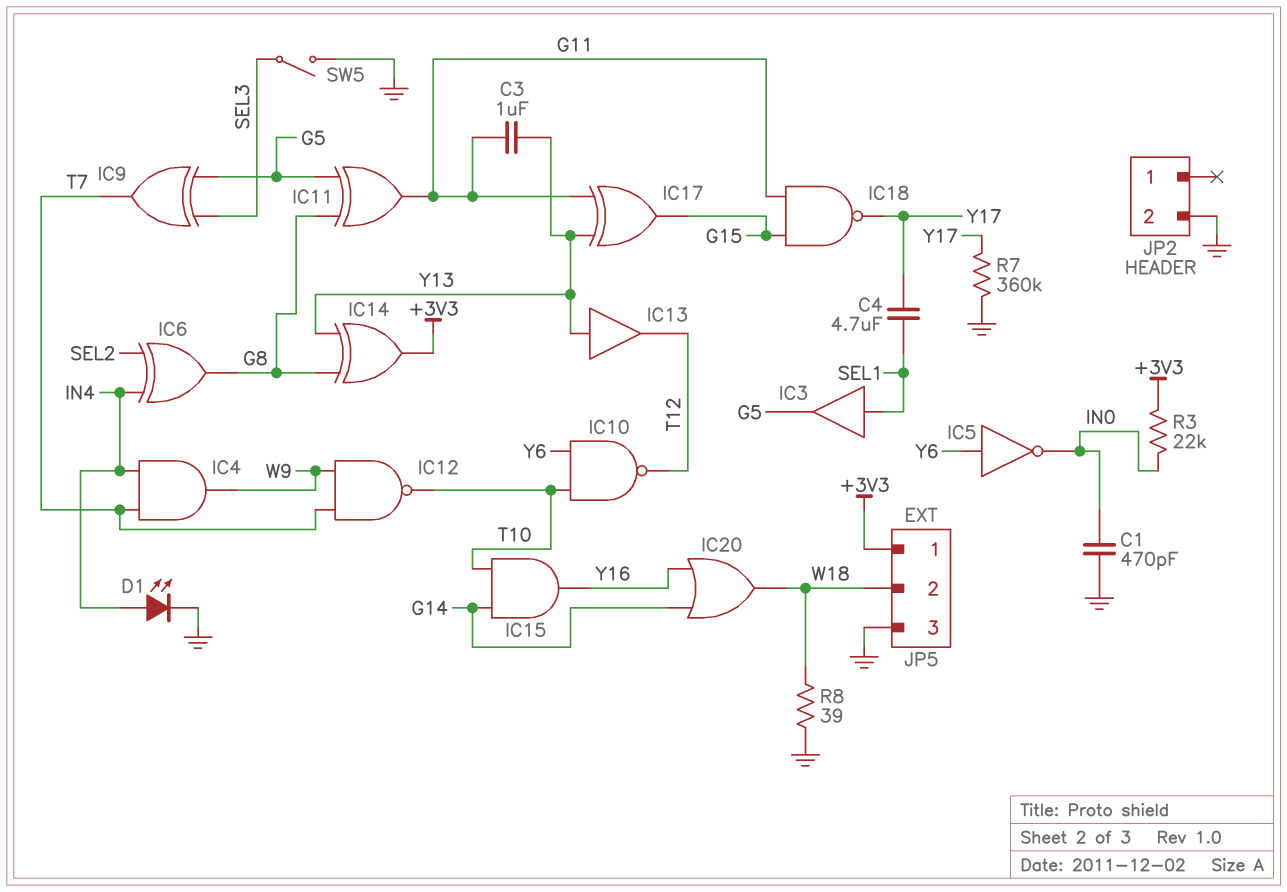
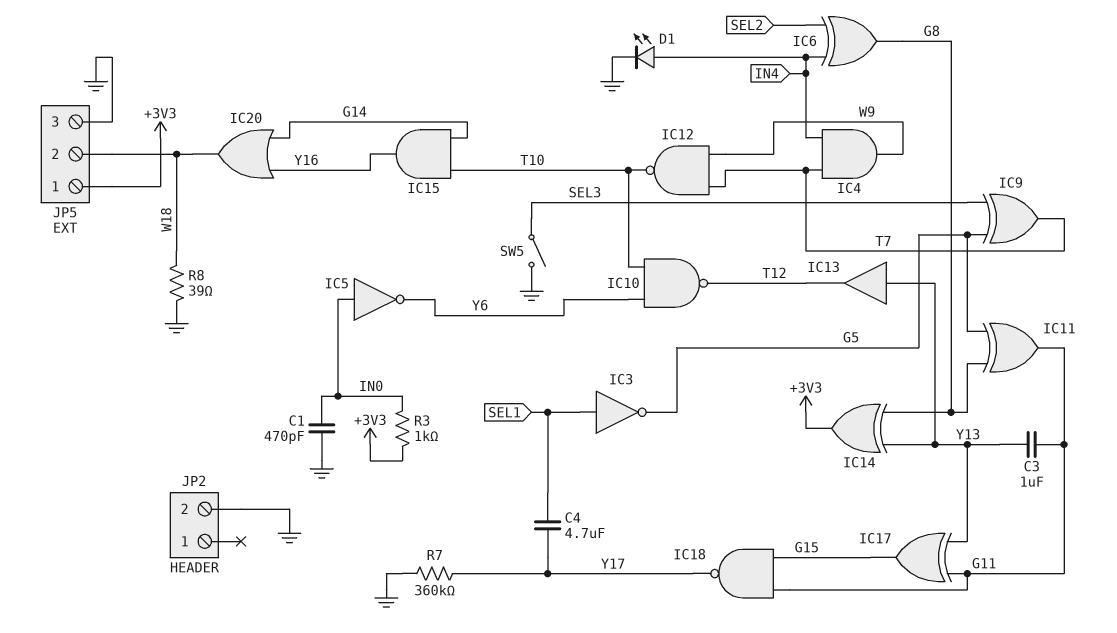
IC3: buffer (in SEL1, out G5) -> NOT (in SEL1, out G5)
IC5: NOT (in Y6, out IN0) -> NOT (in IN0, out Y6)
R3: 22k (+3V3, IN0) -> 1k (+3V3, IN0)

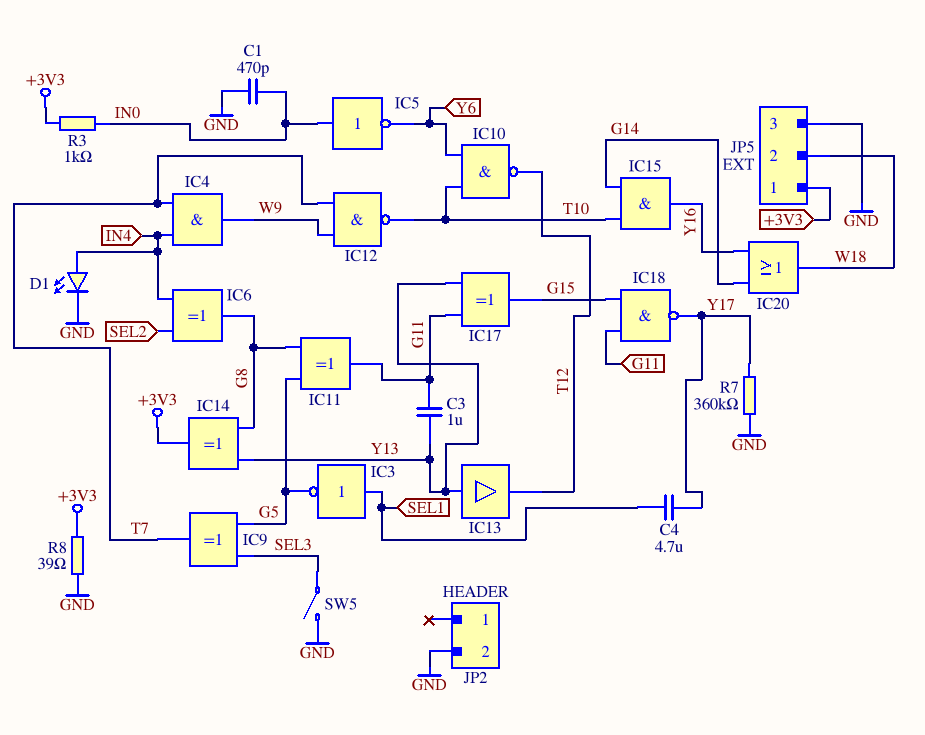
R8: 39 (GND, W18) -> 39 (+3V3, GND)

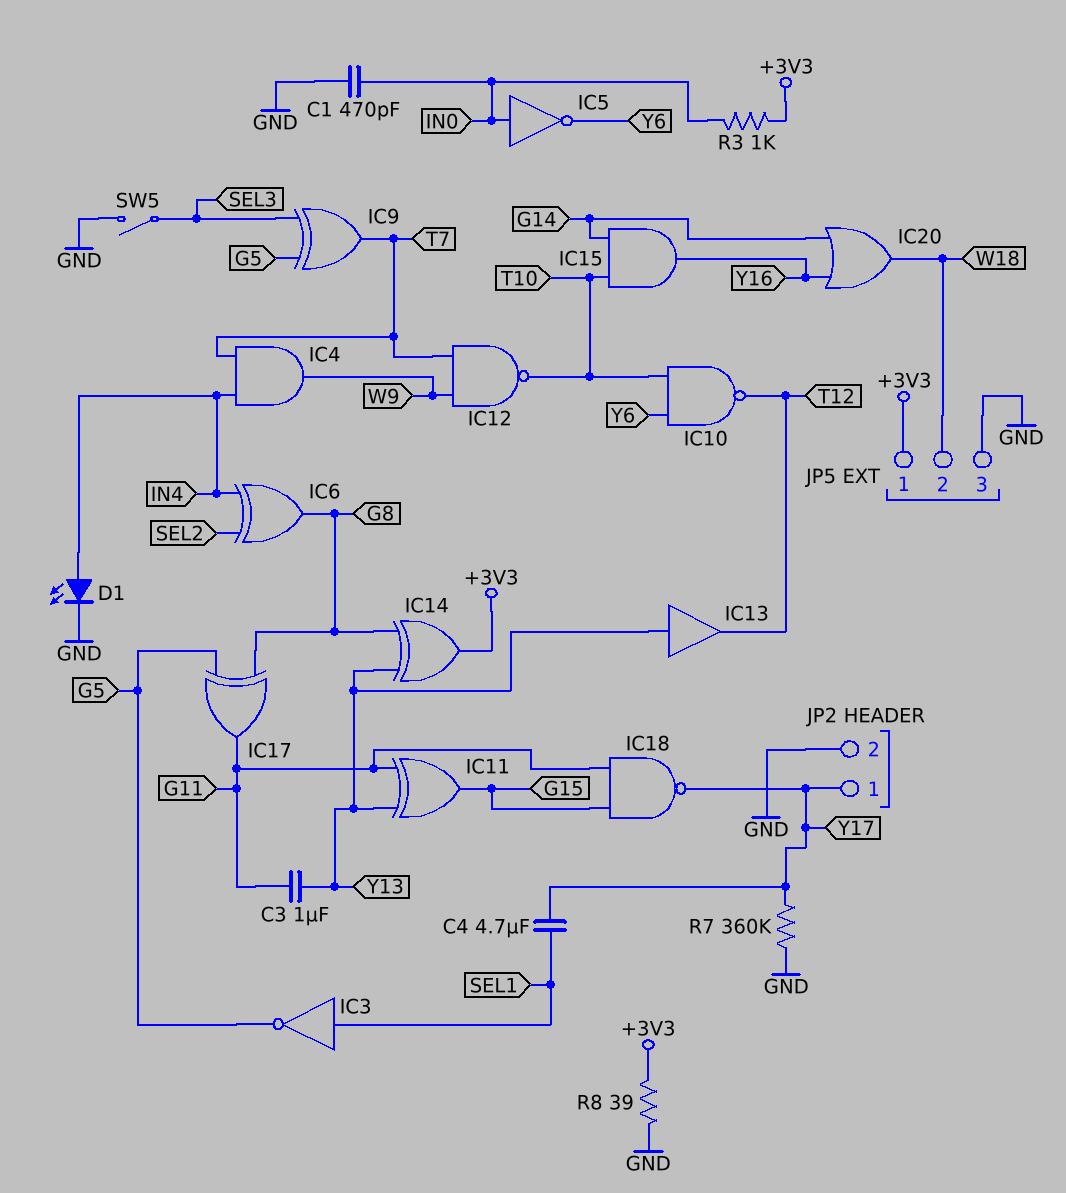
IC11: XOR (in G5, in G8, out G11) -> XOR (in G11, in Y13, out G15)
IC17: XOR (in G11, in Y13, out G15) -> XOR (in G5, in G8, out G11)
JP2 pin 1: none -> Y17

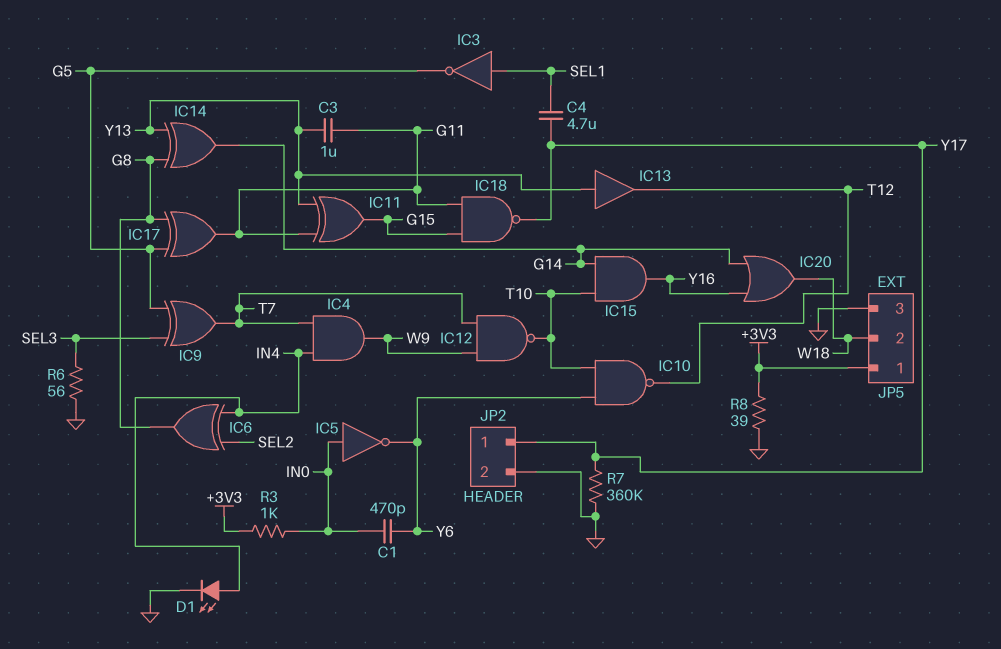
C1: 470pF (GND, IN0) -> 470pF (IN0, Y6)
IC14: XOR (in G8, in Y13, out +3V3) -> XOR (in G8, in Y13, out G14)
R6: none -> 56 (GND, SEL3)
SW5: switch (GND, SEL3) -> none

